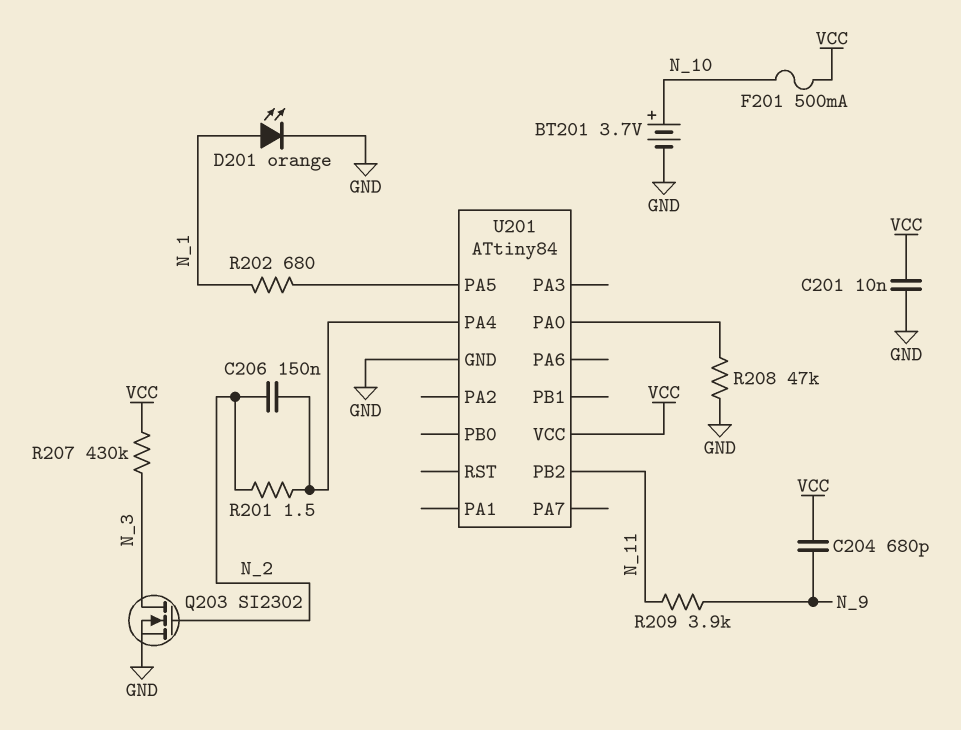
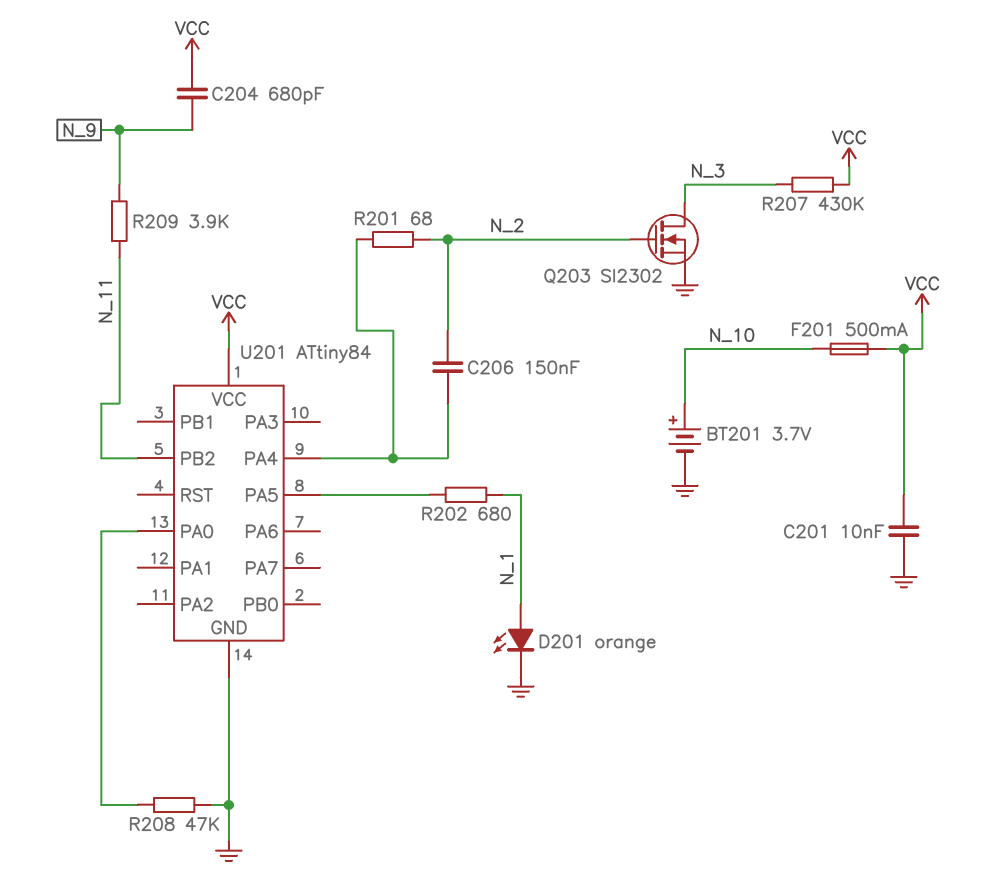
R201: 1.5 (N_2, U201/PA4) -> 68 (N_2, U201/PA4)

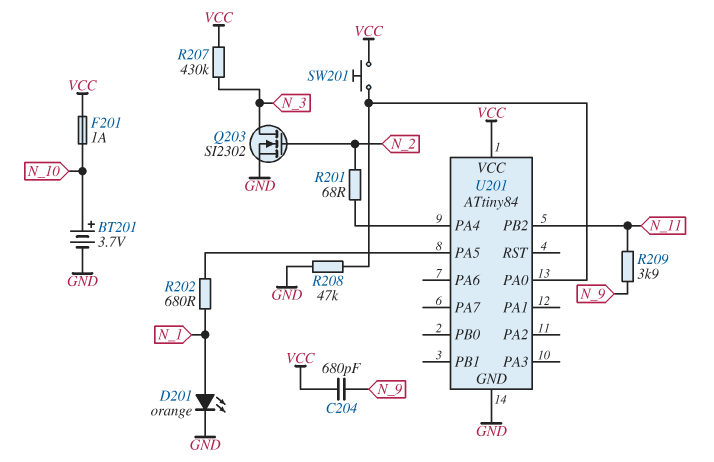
C201: 10nF (GND, VCC) -> none
C206: 150nF (N_2, U201/PA4) -> none
F201: 500mA (N_10, VCC) -> 1A (N_10, VCC)
SW201: none -> button (U201/PA0, VCC)

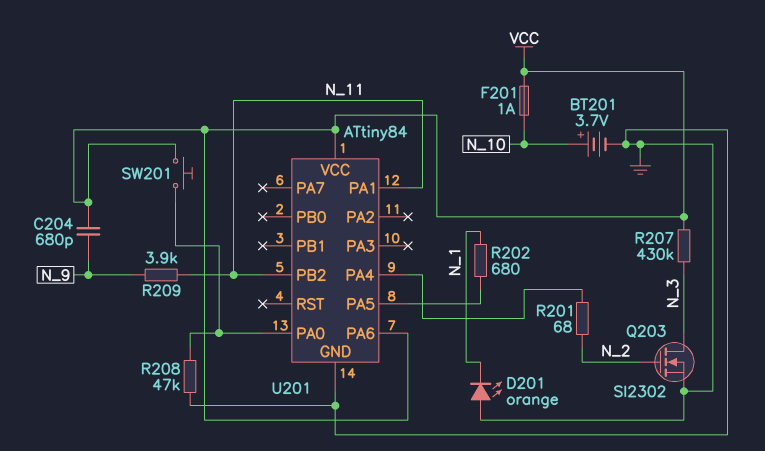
D201: LED orange (A N_1, K GND) -> LED orange (A GND, K N_1)
U201 pin PA1: none -> N_11
U201 pin PA6: none -> VCC

